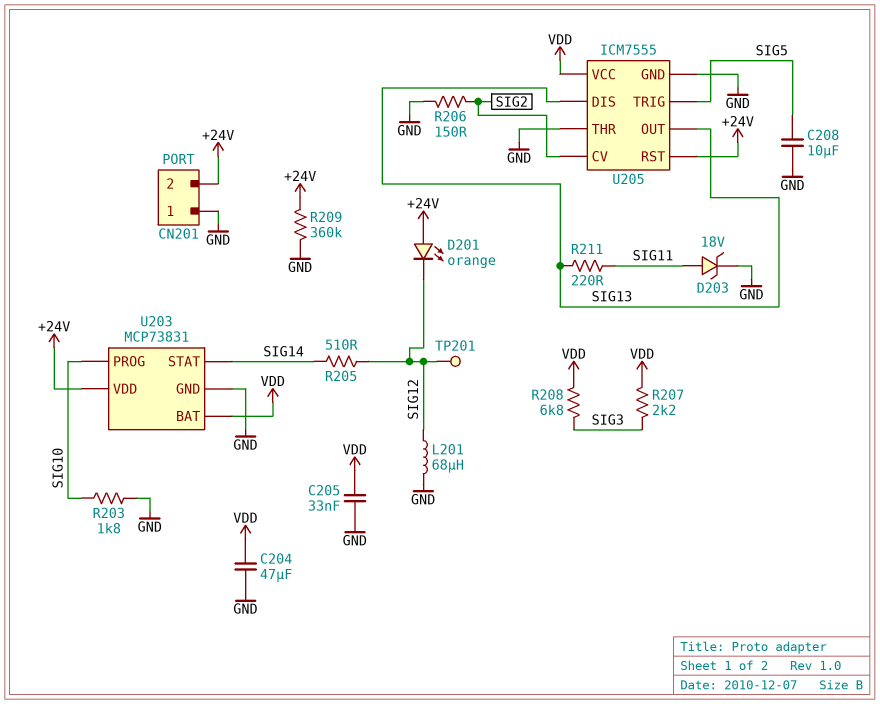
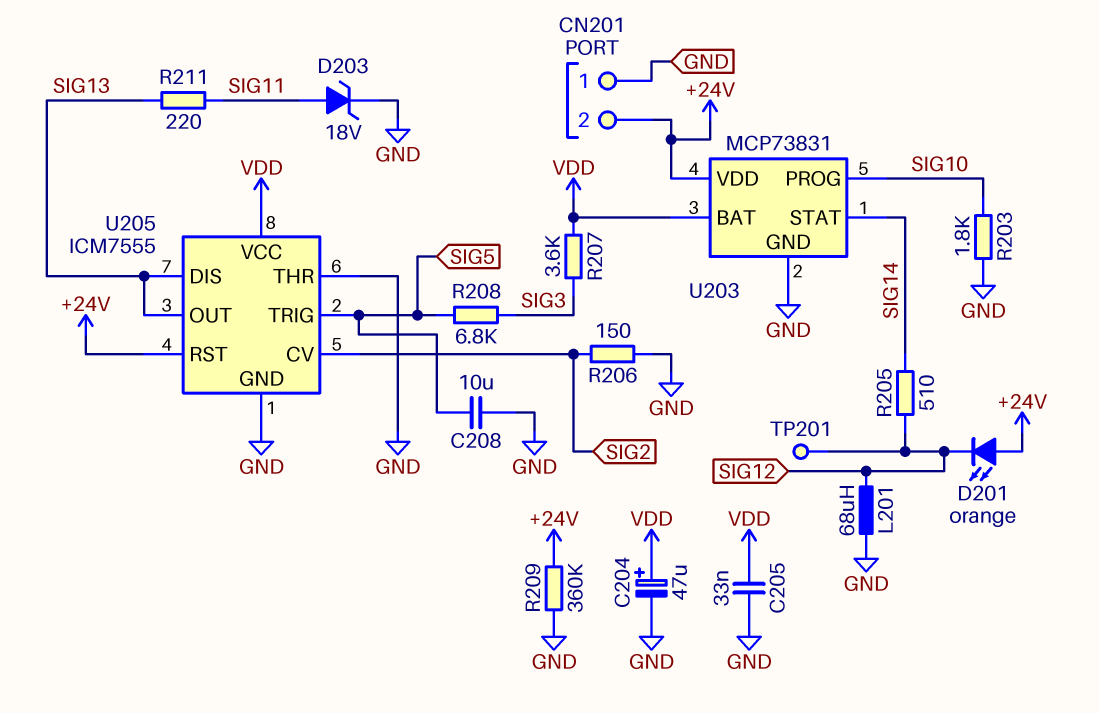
C204: 47uF (GND, VDD) -> 47uF (plus VDD, minus GND)
R207: 2.2k (SIG3, VDD) -> 3.6k (SIG3, VDD)
R208: 6.8k (SIG3, VDD) -> 6.8k (SIG3, SIG5)

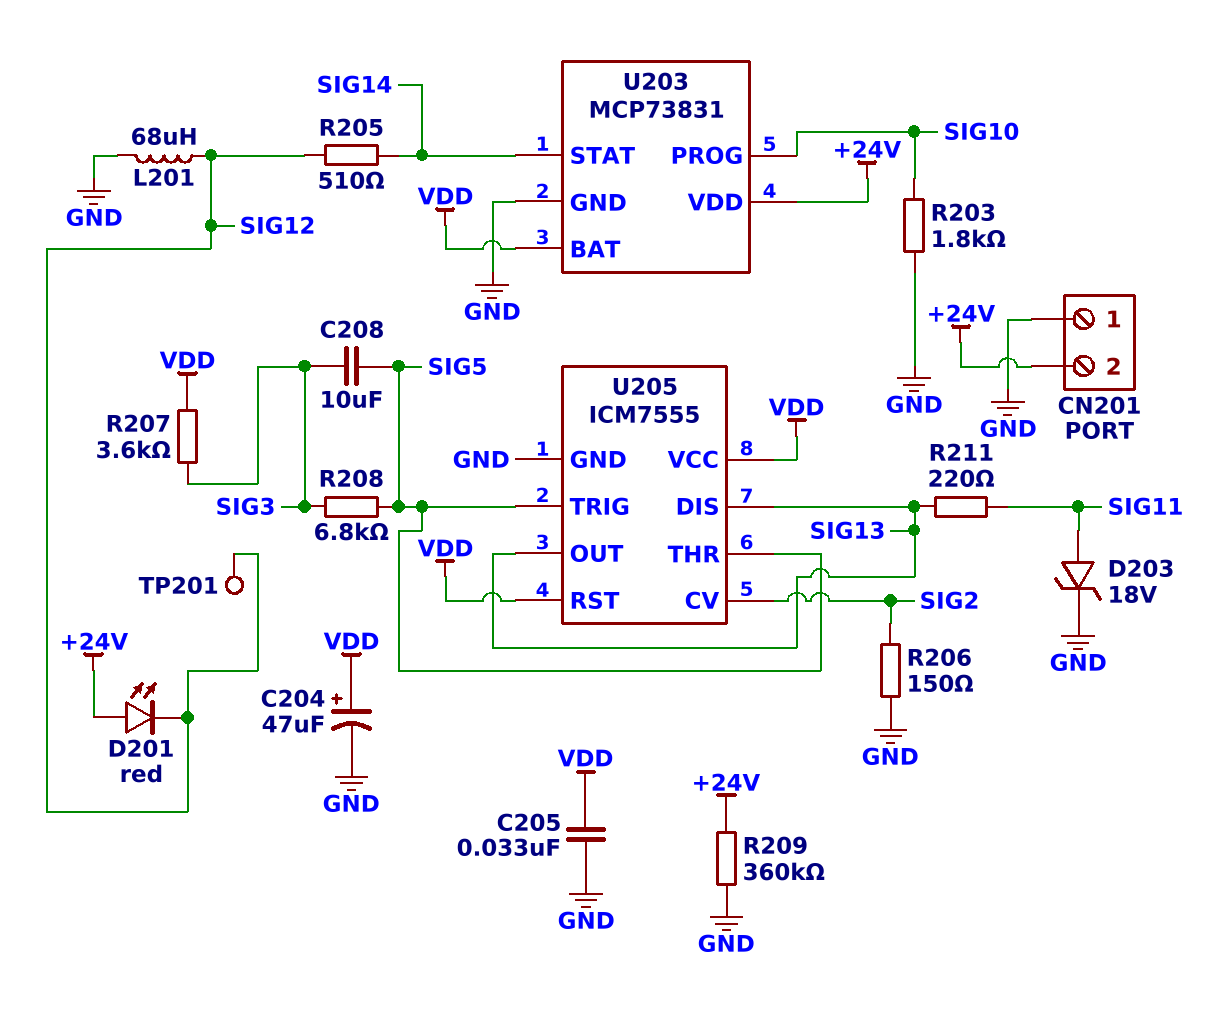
C208: 10uF (GND, SIG5) -> 10uF (SIG3, SIG5)
D201: LED orange (A +24V, K SIG12) -> LED red (A +24V, K SIG12)
U205 pin RST: +24V -> VDD
U205 pin THR: GND -> SIG5

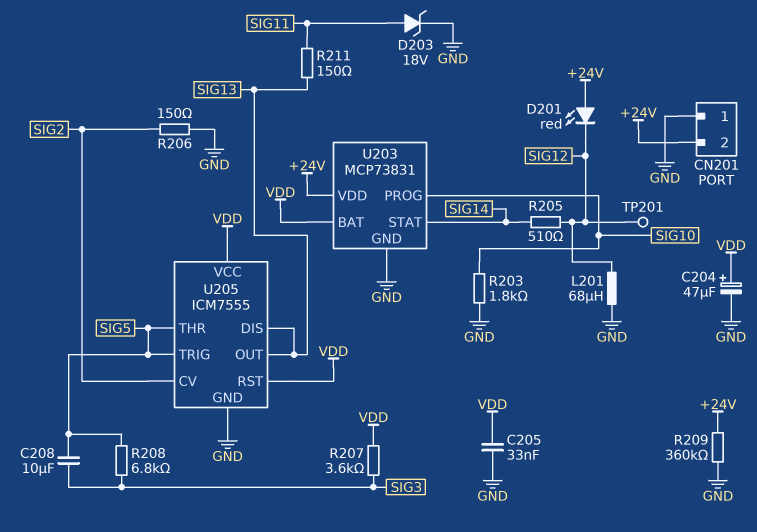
R211: 220 (SIG11, SIG13) -> 150 (SIG11, SIG13)

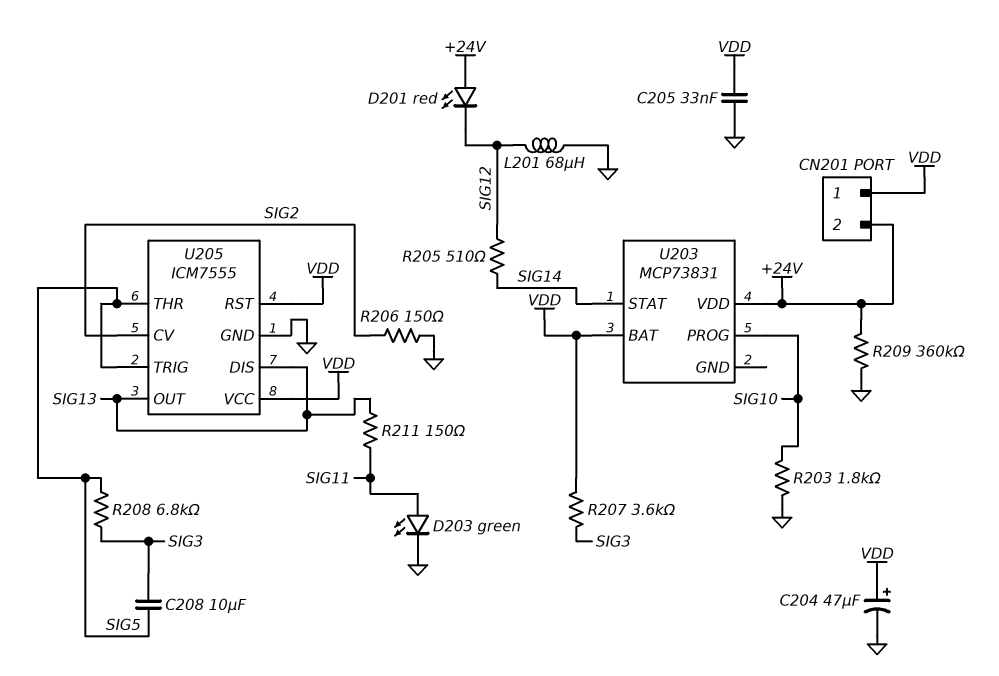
CN201 pin 1: GND -> VDD
D203: zener 18V (A SIG11, K GND) -> LED green (A SIG11, K GND)
TP201: test point (SIG12) -> none
U203 pin GND: GND -> none

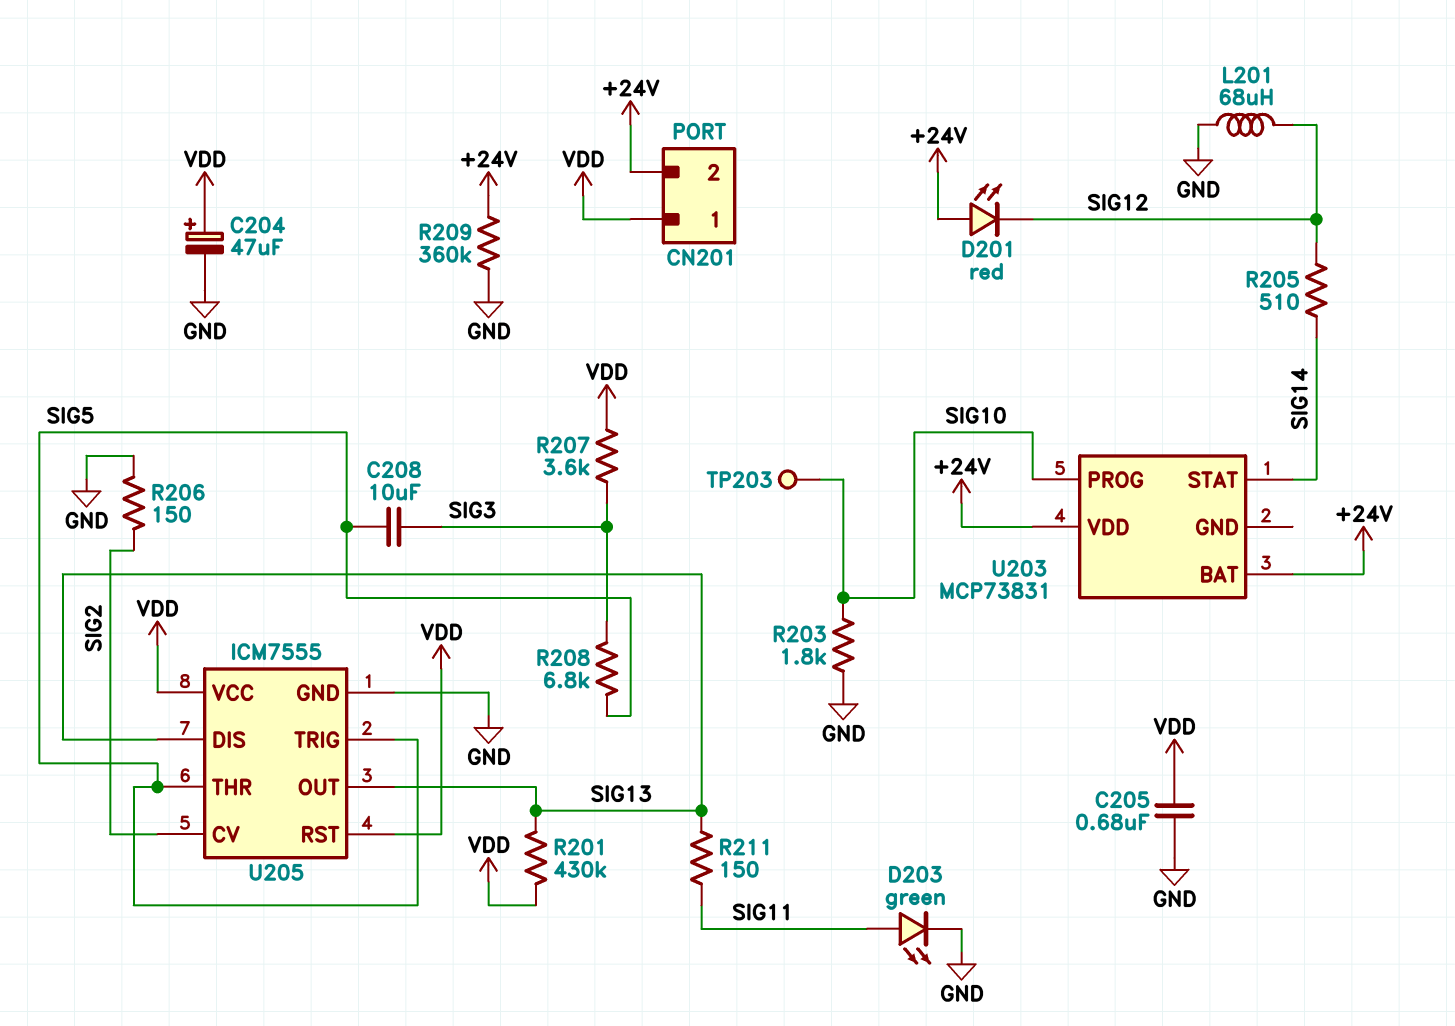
C205: 33nF (GND, VDD) -> 680nF (GND, VDD)
R201: none -> 430k (SIG13, VDD)
TP203: none -> test point (SIG10)
U203 pin BAT: VDD -> +24V

